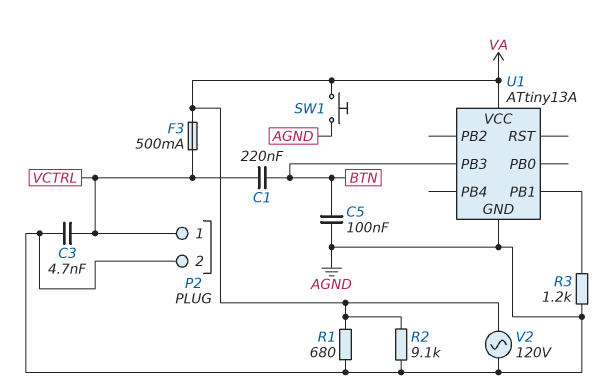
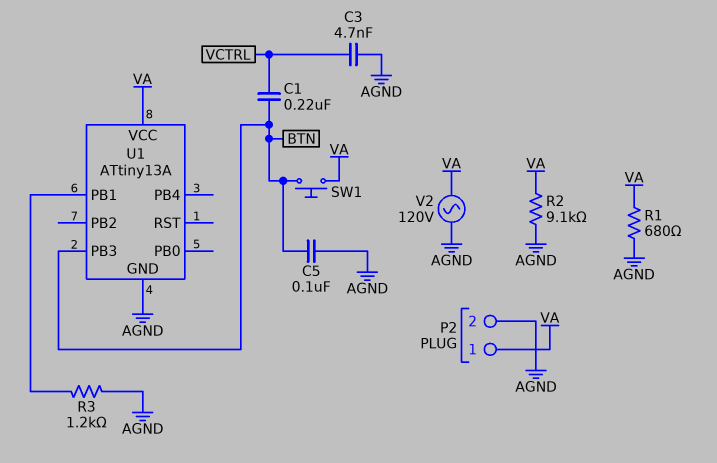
F3: 500mA (VA, VCTRL) -> none
P2 pin 1: VCTRL -> VA
SW1: button (AGND, VA) -> button (BTN, VA)

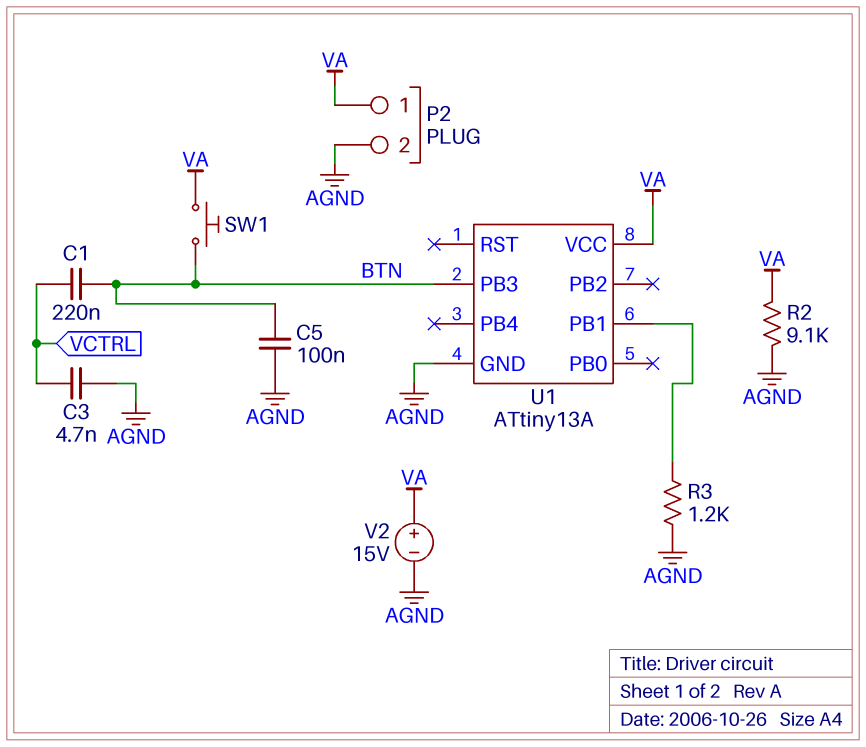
R1: 680 (AGND, VA) -> none
V2: AC 120V (AGND, VA) -> 15V (plus VA, minus AGND)

